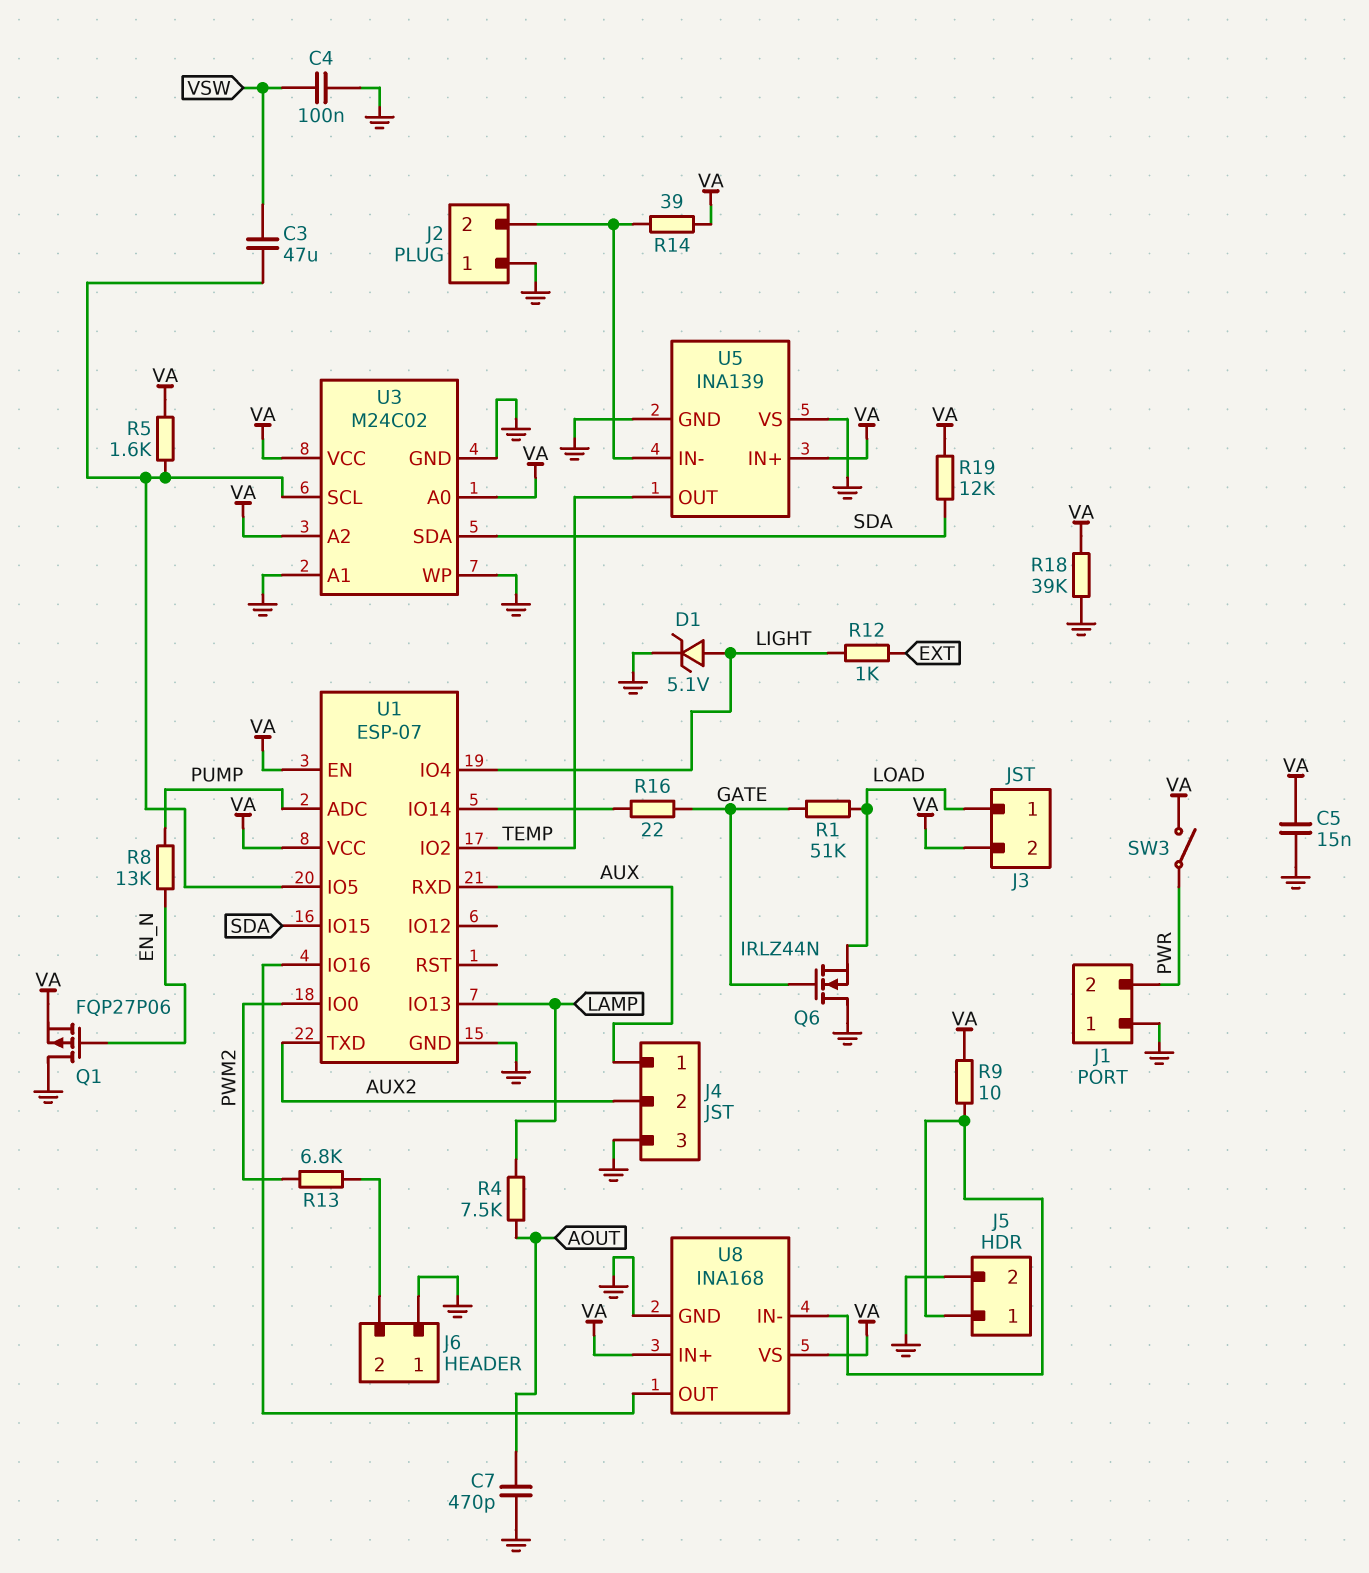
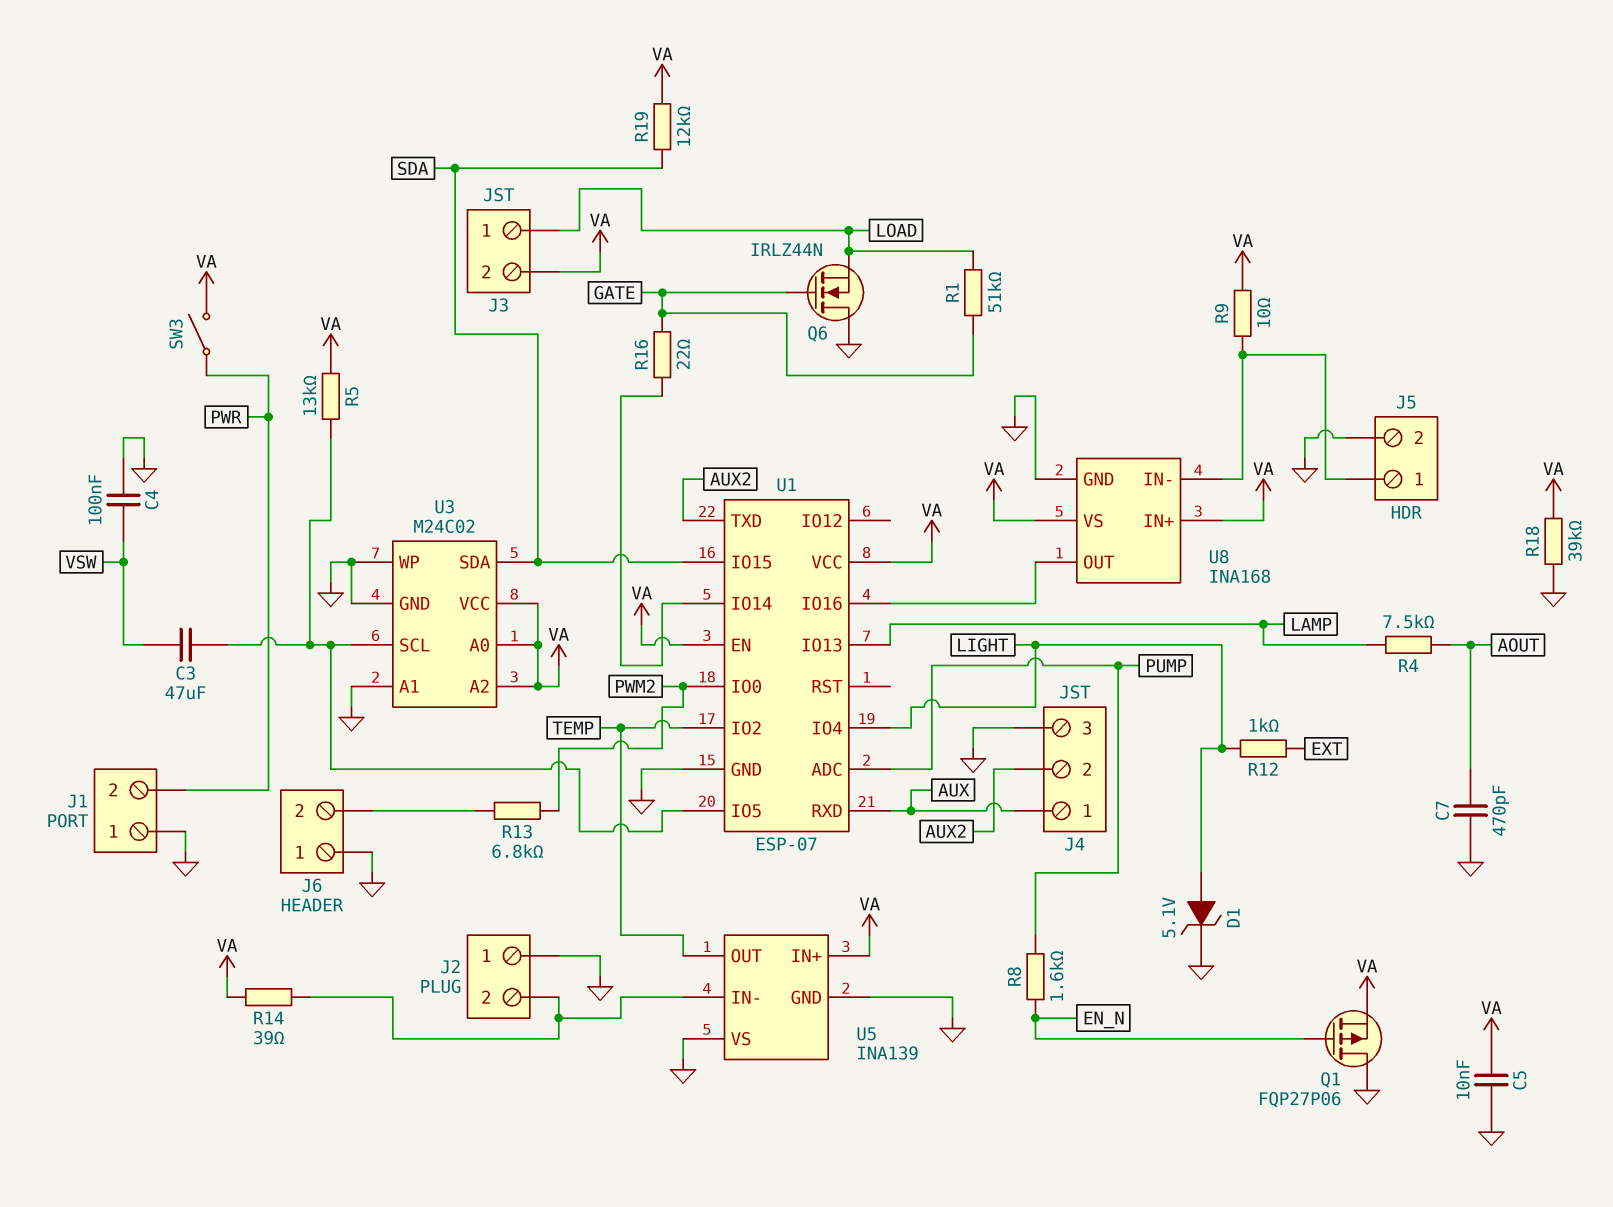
C5: 15nF (GND, VA) -> 10nF (GND, VA)
R5: 1.6k (U1/IO5, VA) -> 13k (U1/IO5, VA)
R8: 13k (EN_N, PUMP) -> 1.6k (EN_N, PUMP)

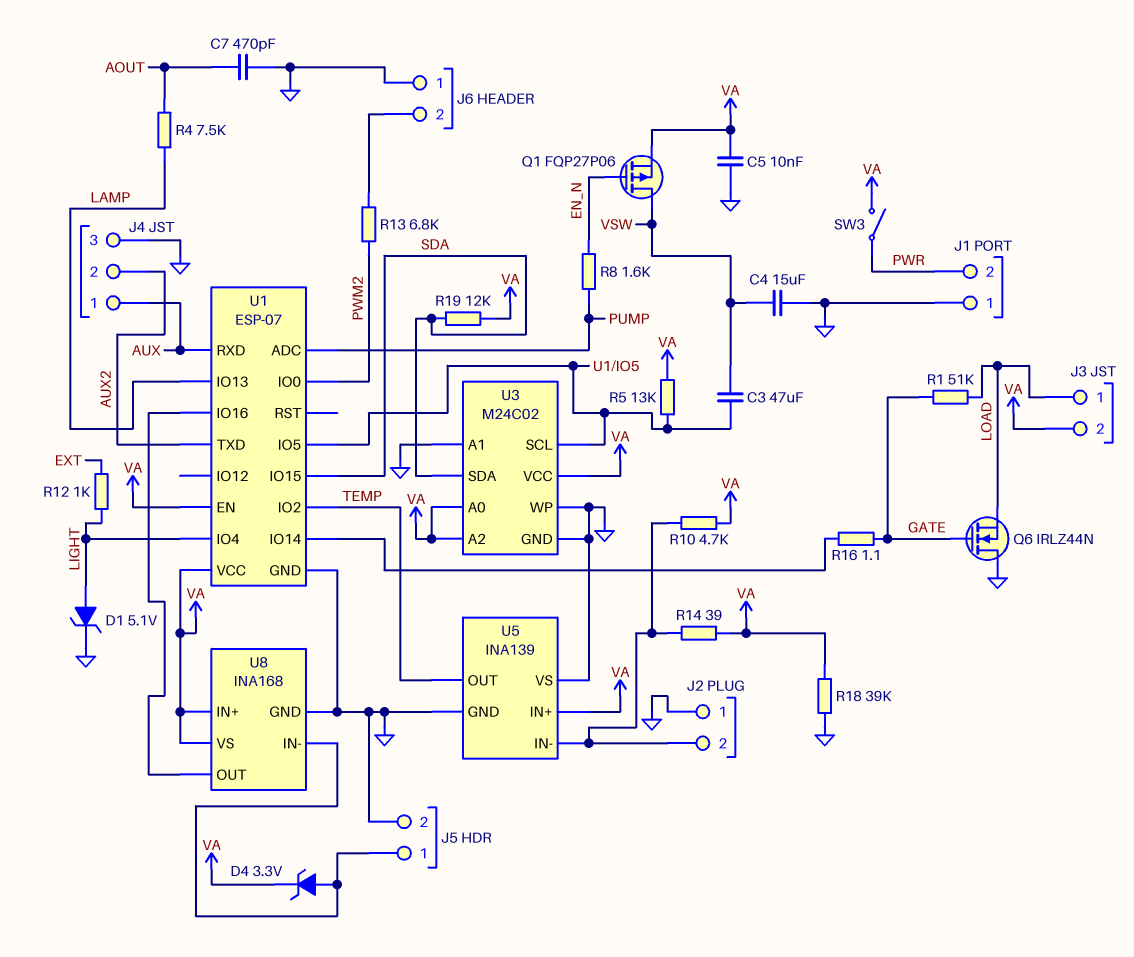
C4: 100nF (GND, VSW) -> 15uF (GND, VSW)
D4: none -> zener 3.3V (A J5/1, K VA)
Q1: PMOS FQP27P06 (G EN_N, D GND, S VA) -> PMOS FQP27P06 (G EN_N, D VSW, S VA)
R9: 10 (J5/1, VA) -> none
R10: none -> 4.7k (J2/2, VA)
R16: 22 (GATE, U1/IO14) -> 1.1 (GATE, U1/IO14)

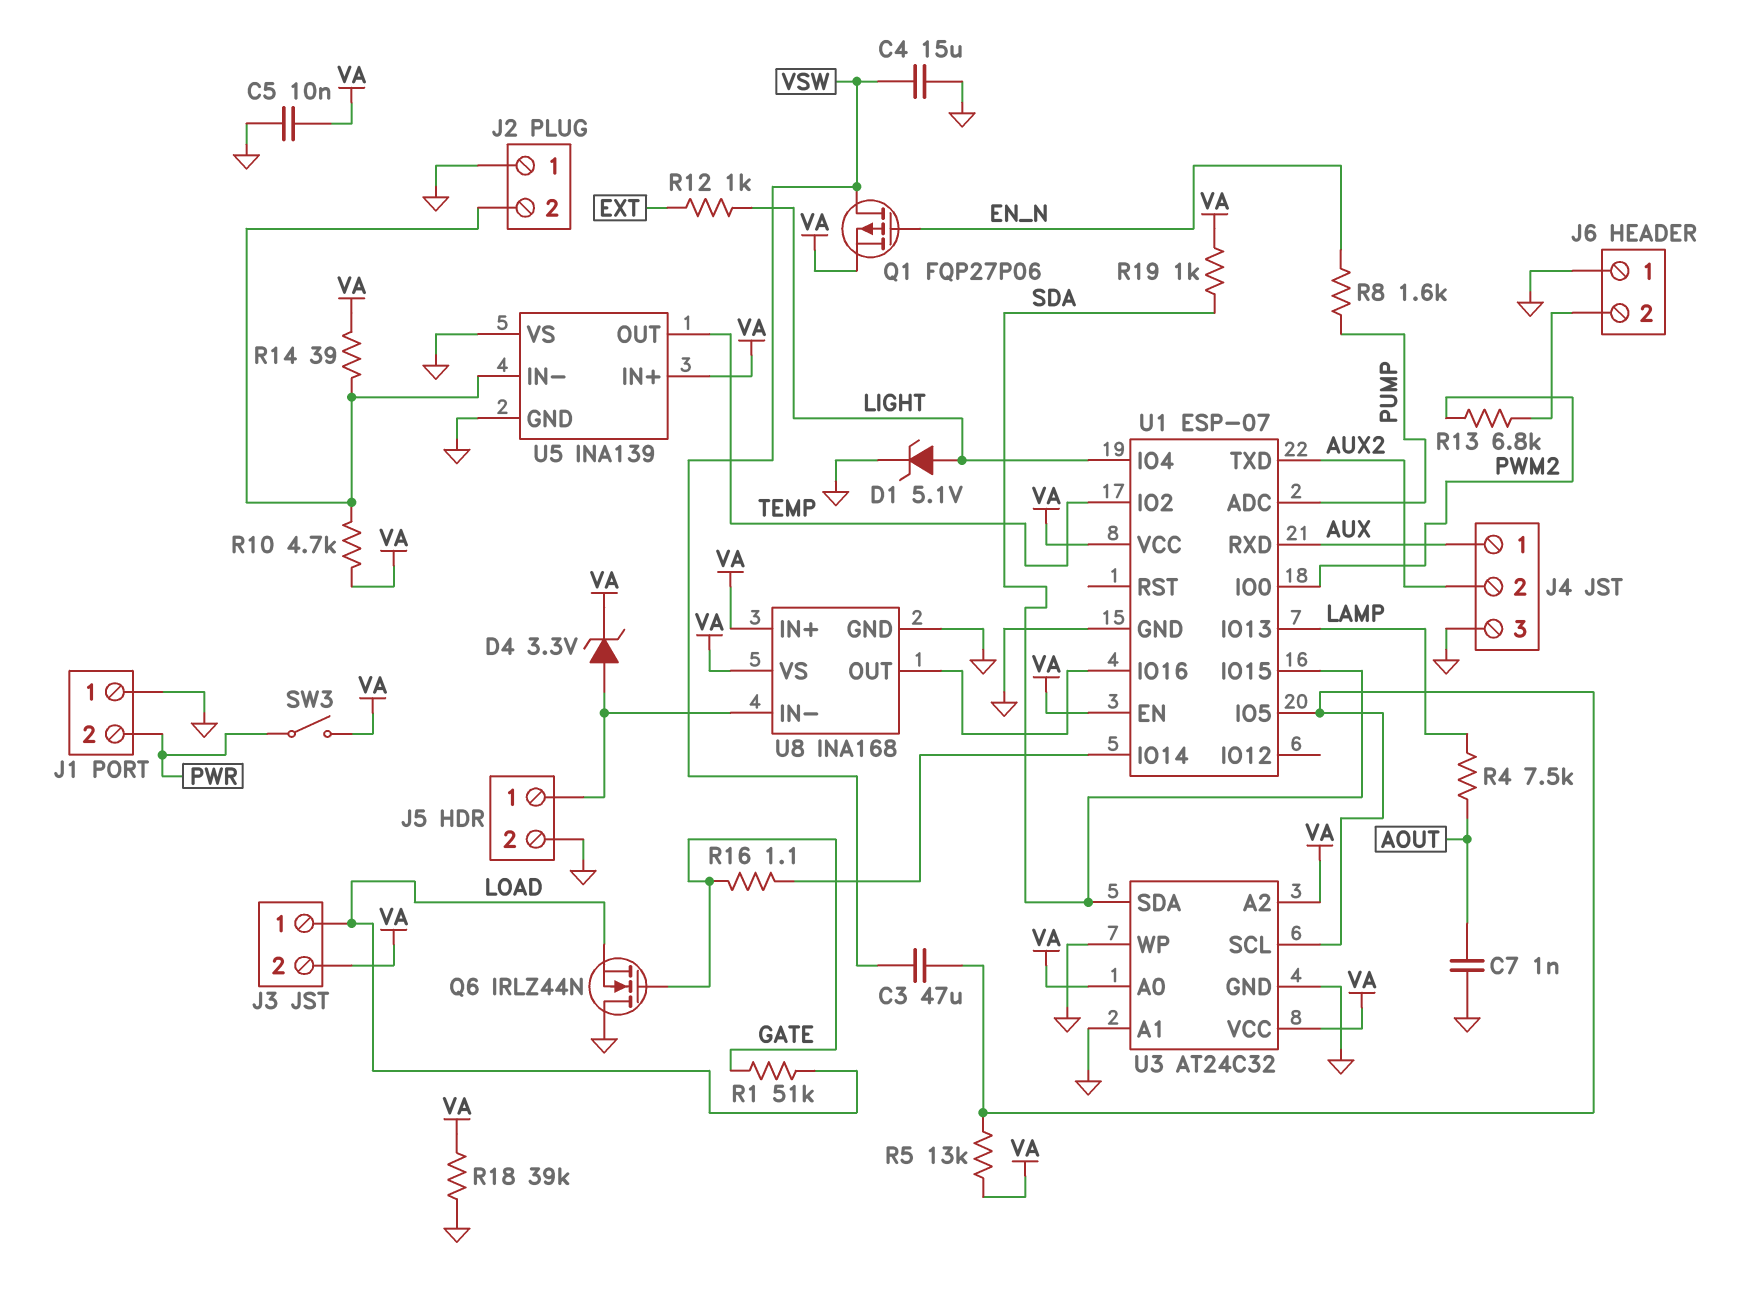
C7: 470pF (AOUT, GND) -> 1nF (AOUT, GND)
R19: 12k (SDA, VA) -> 1k (SDA, VA)
U3: M24C02 -> AT24C32

